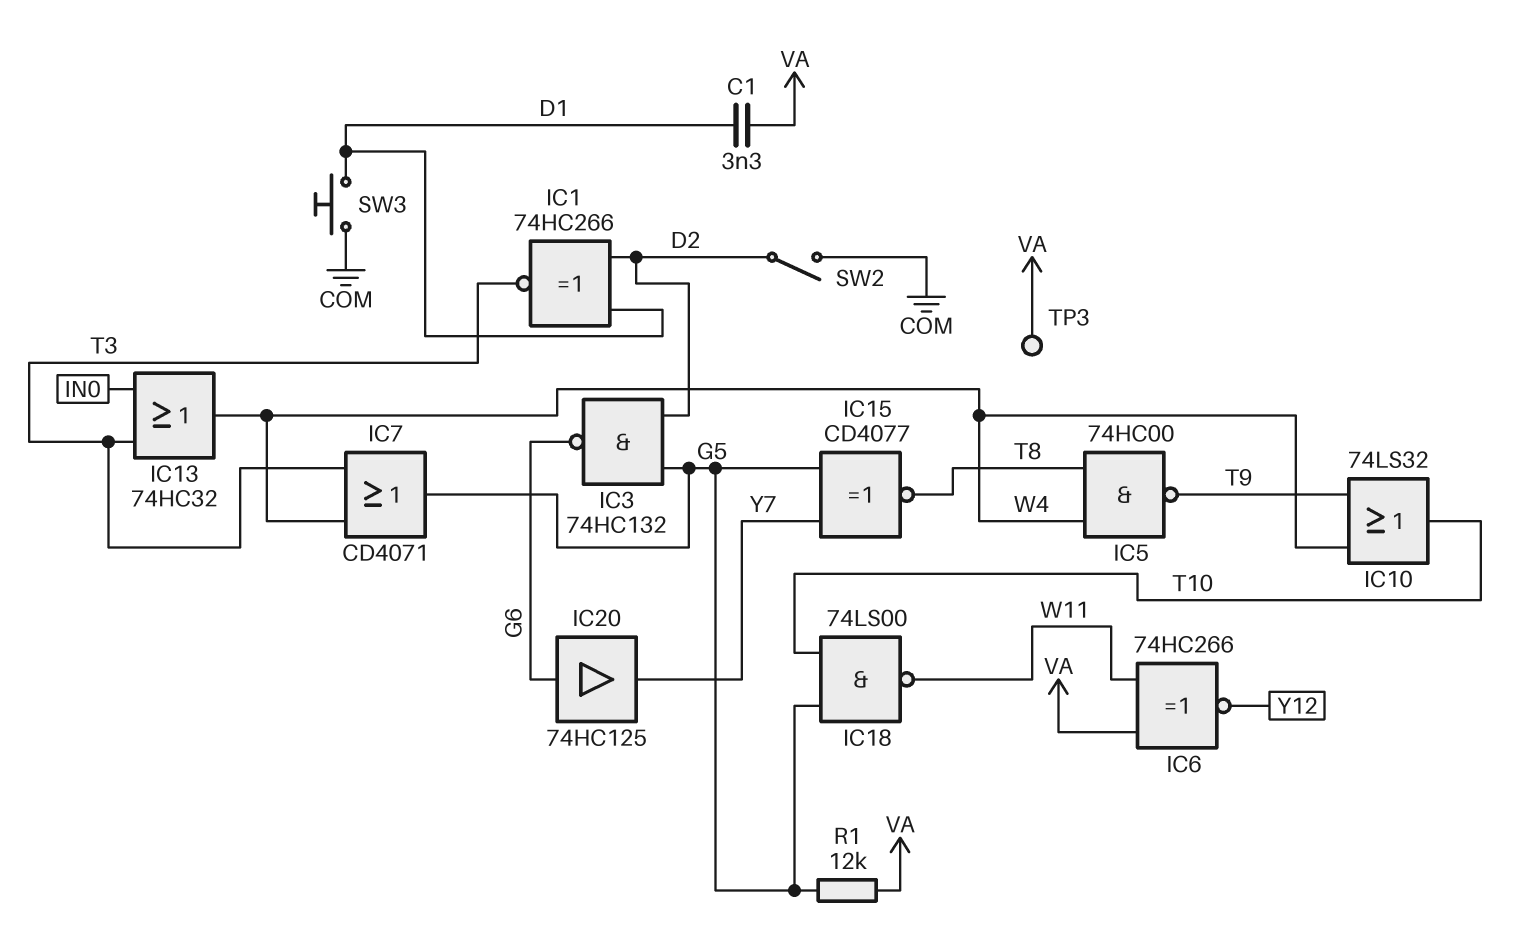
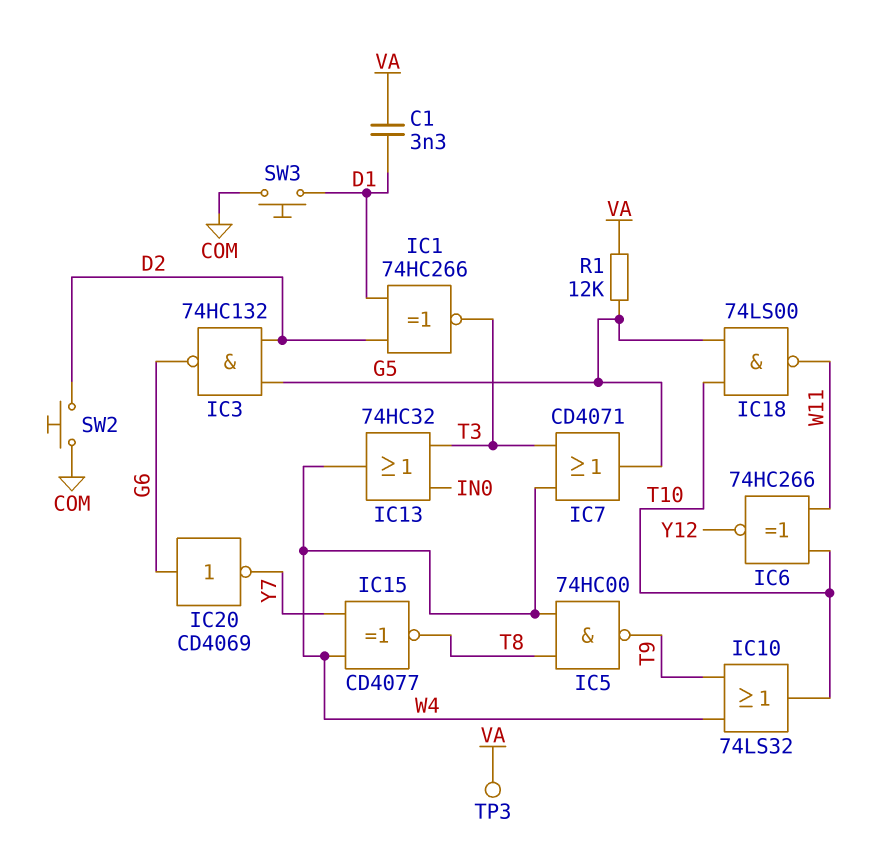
IC6: XNOR 74HC266 (in VA, in W11, out Y12) -> XNOR 74HC266 (in T10, in W11, out Y12)
IC15: XNOR CD4077 (in G5, in Y7, out T8) -> XNOR CD4077 (in W4, in Y7, out T8)
IC20: buffer 74HC125 (in G6, out Y7) -> NOT CD4069 (in G6, out Y7)
SW2: switch (COM, D2) -> button (COM, D2)

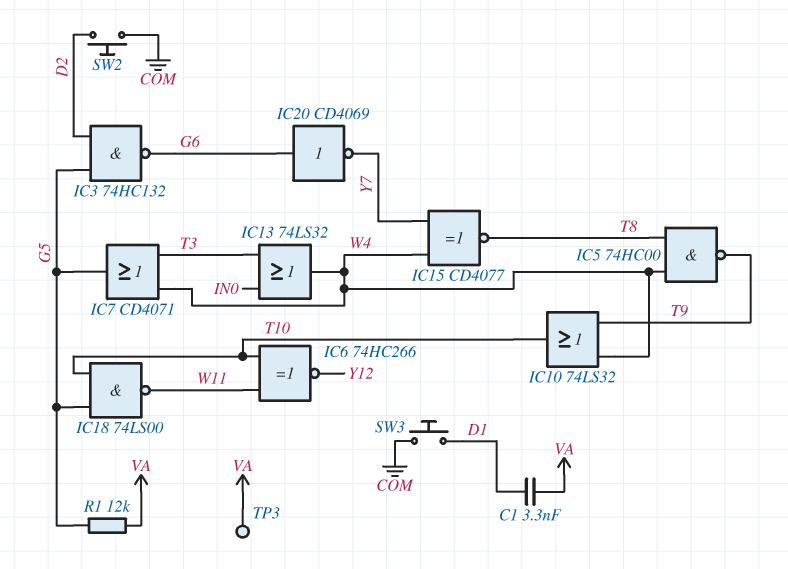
IC1: XNOR 74HC266 (in D1, in D2, out T3) -> none
IC13: OR 74HC32 (in IN0, in T3, out W4) -> OR 74LS32 (in IN0, in T3, out W4)

